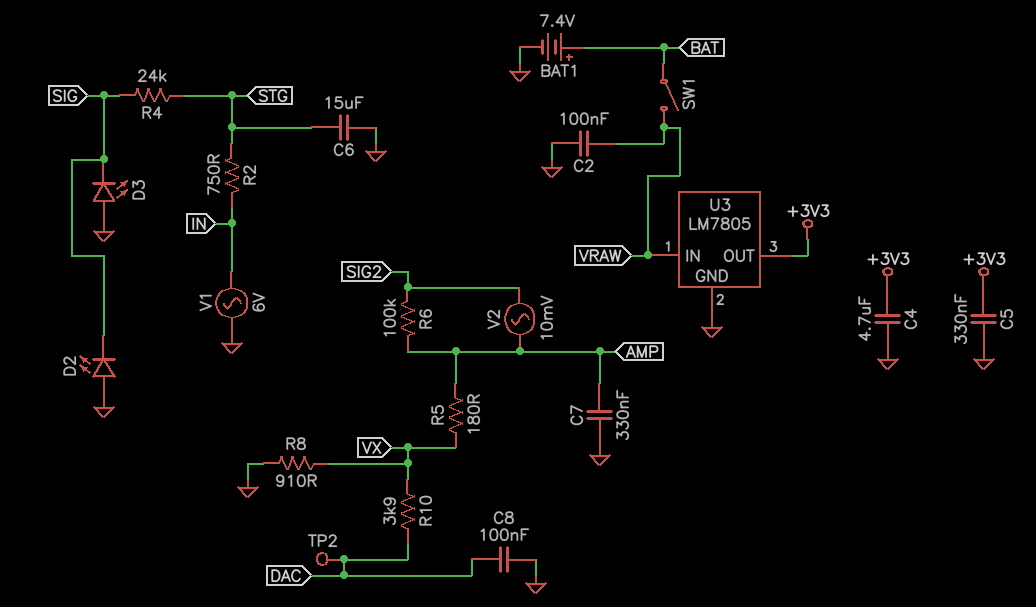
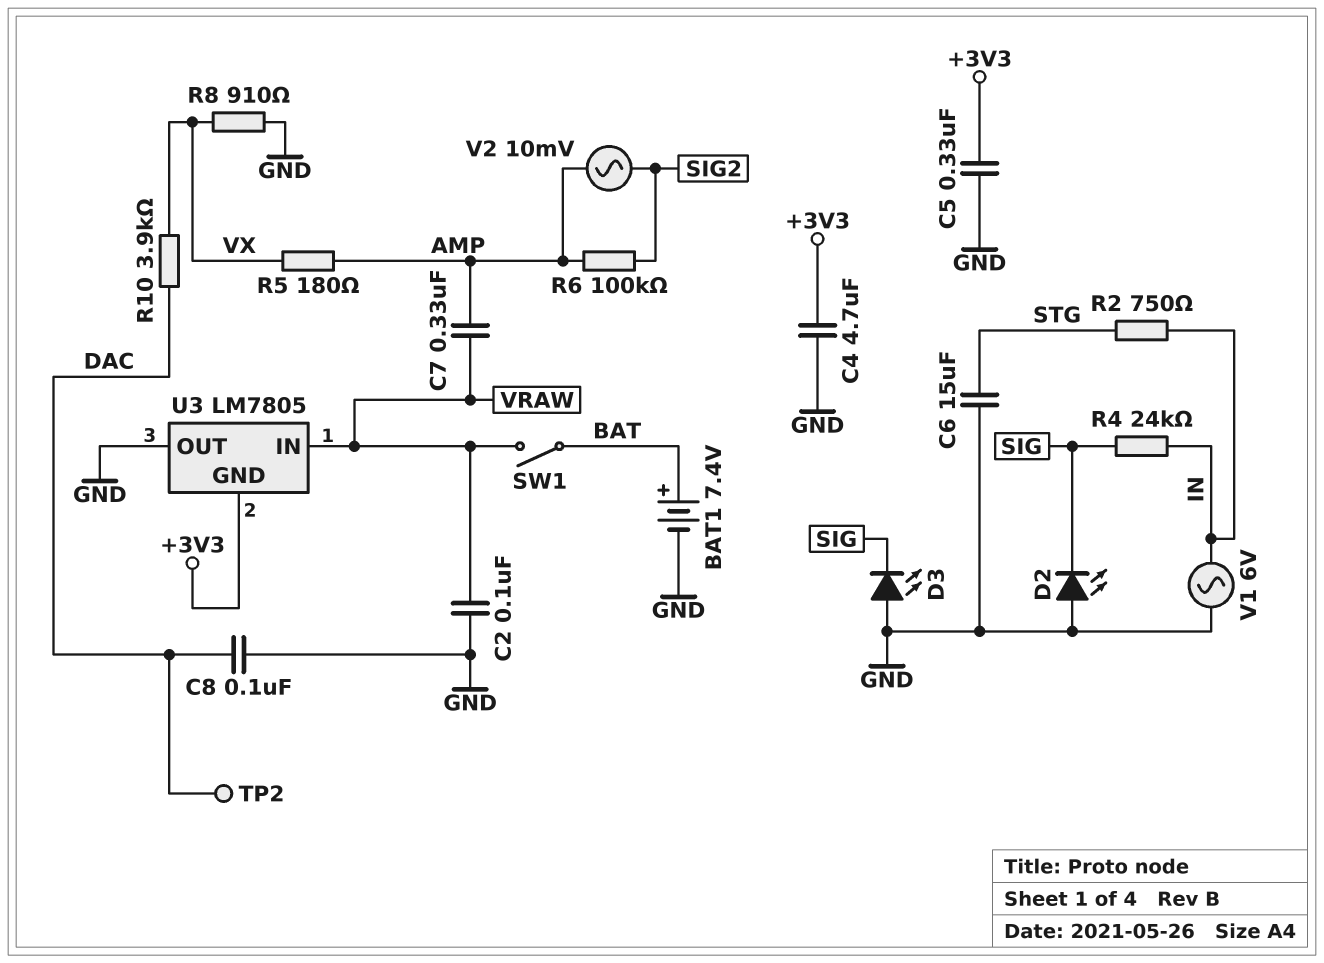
C7: 330nF (AMP, GND) -> 330nF (AMP, VRAW)
R4: 24k (SIG, STG) -> 24k (IN, SIG)
U3 pin GND: GND -> +3V3
U3 pin OUT: +3V3 -> GND

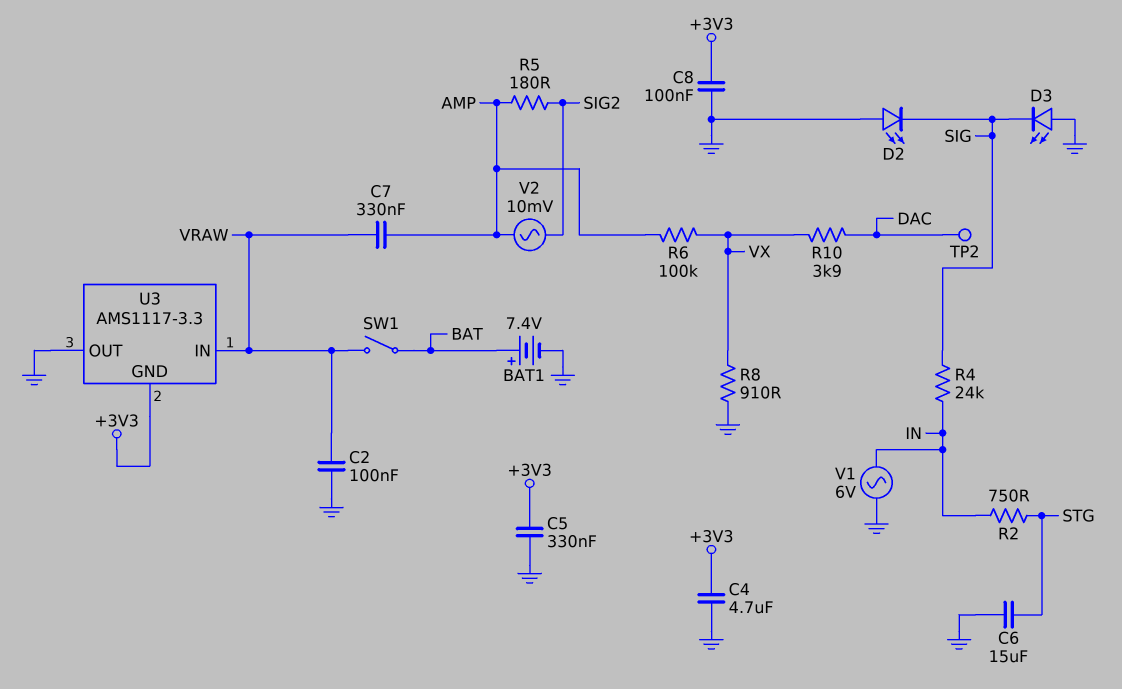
C8: 100nF (DAC, GND) -> 100nF (+3V3, GND)
R5: 180 (AMP, VX) -> 180 (AMP, SIG2)
R6: 100k (AMP, SIG2) -> 100k (AMP, VX)
U3: LM7805 -> AMS1117-3.3

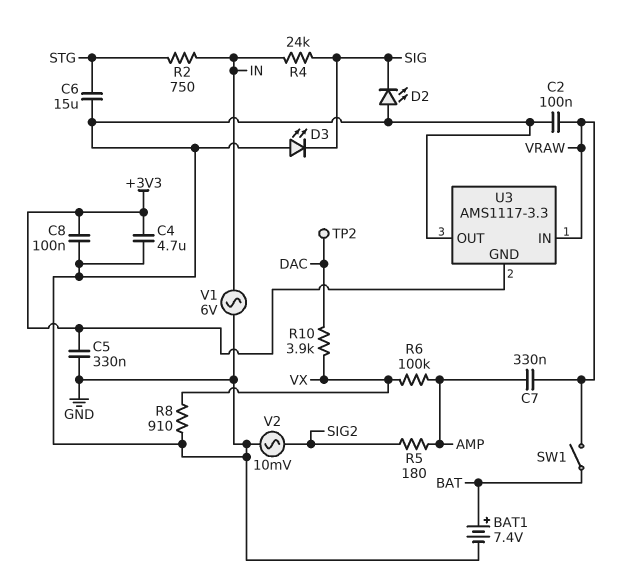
V2: AC 10mV (AMP, SIG2) -> AC 10mV (GND, SIG2)

